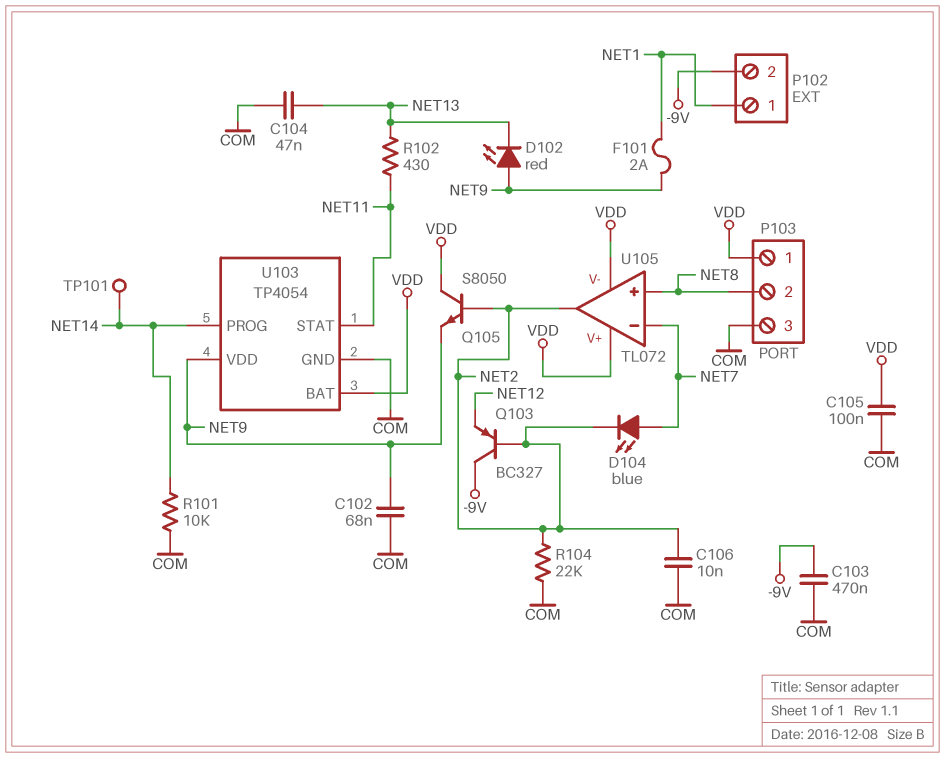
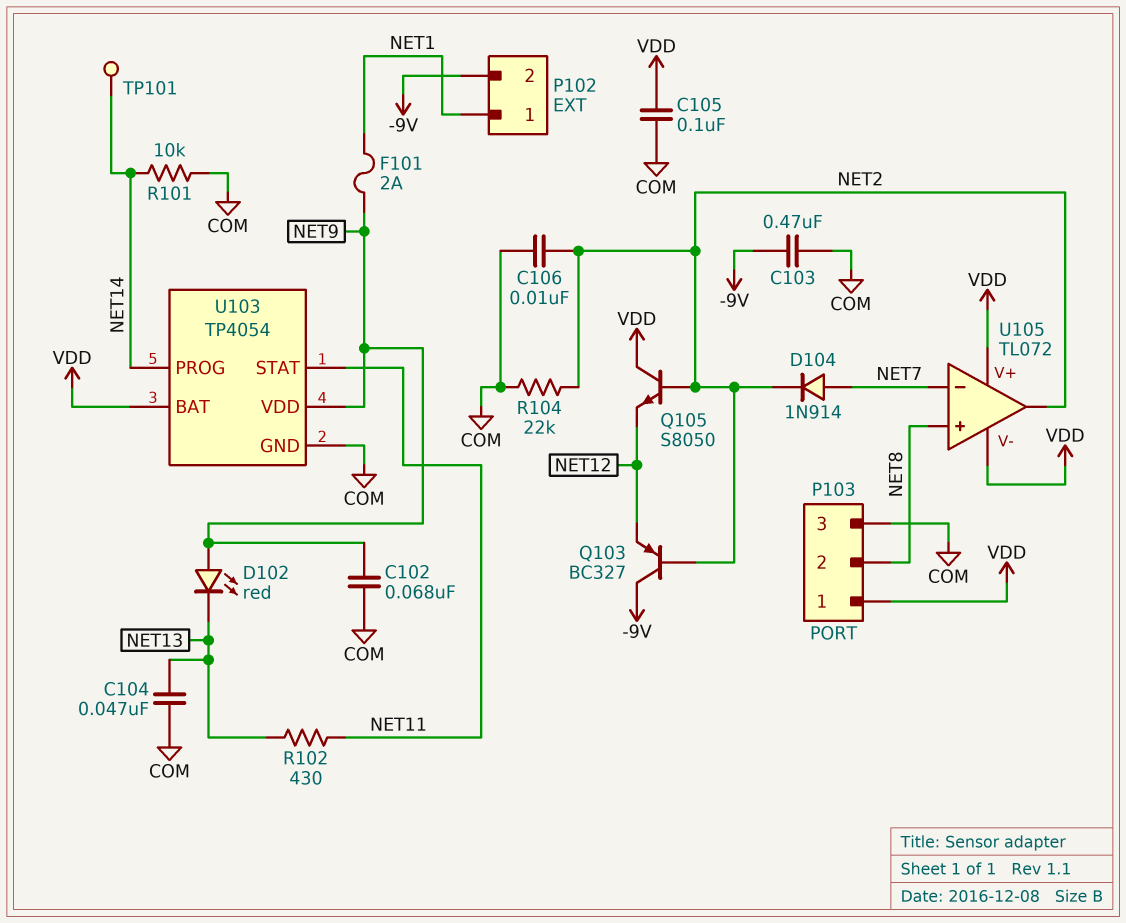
D104: LED blue (A NET7, K NET2) -> diode 1N914 (A NET7, K NET2)
Q105: NPN S8050 (B NET2, C VDD, E NET9) -> NPN S8050 (B NET2, C VDD, E NET12)

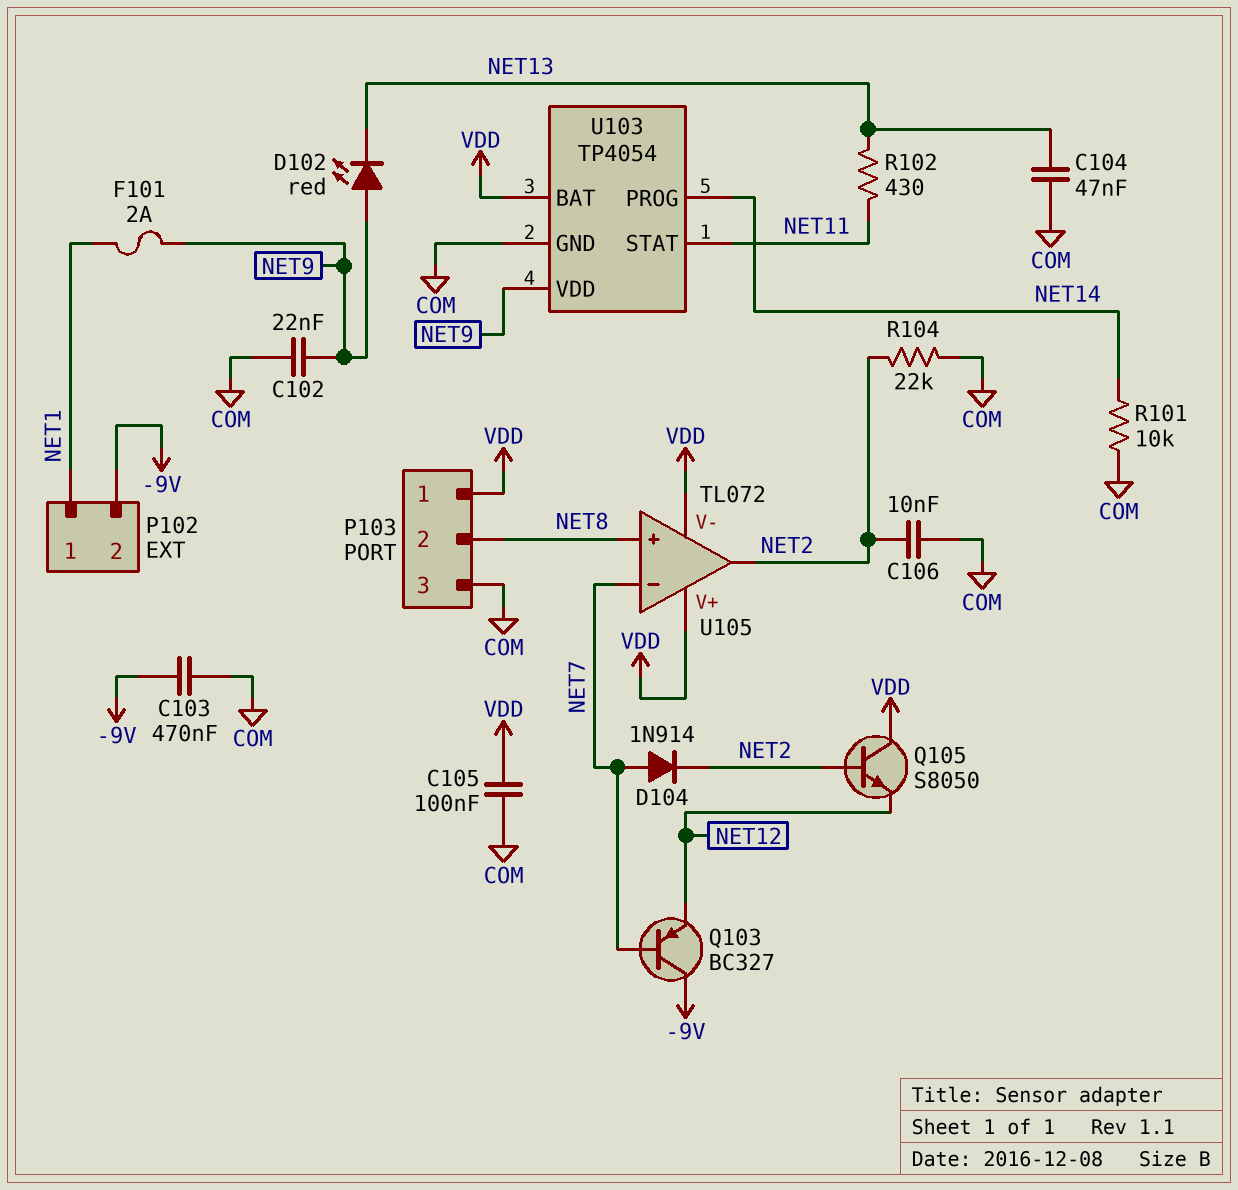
C102: 68nF (COM, NET9) -> 22nF (COM, NET9)
Q103: PNP BC327 (B NET2, C -9V, E NET12) -> PNP BC327 (B NET7, C -9V, E NET12)
TP101: test point (NET14) -> none

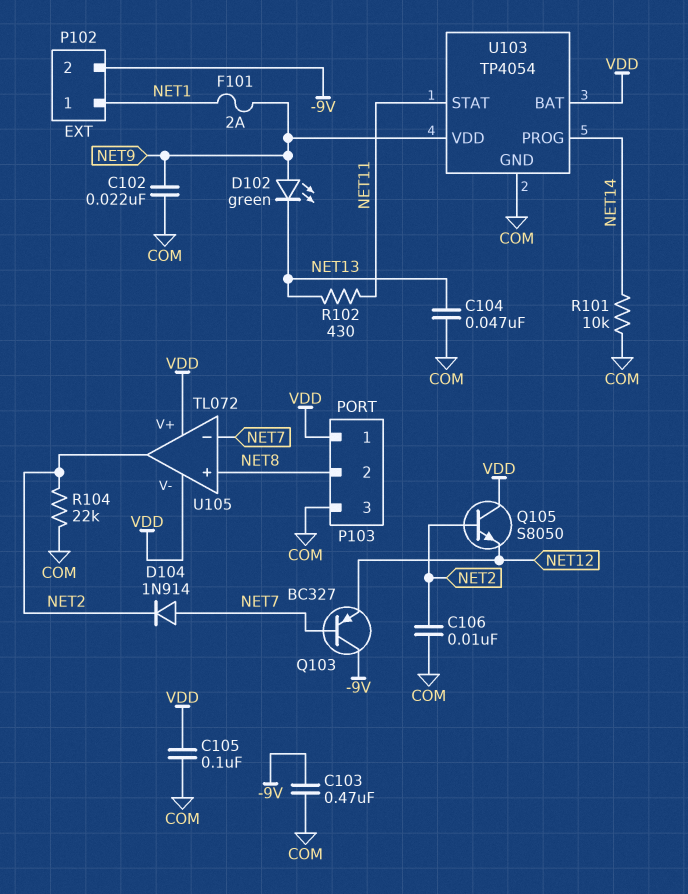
D102: LED red (A NET9, K NET13) -> LED green (A NET9, K NET13)

